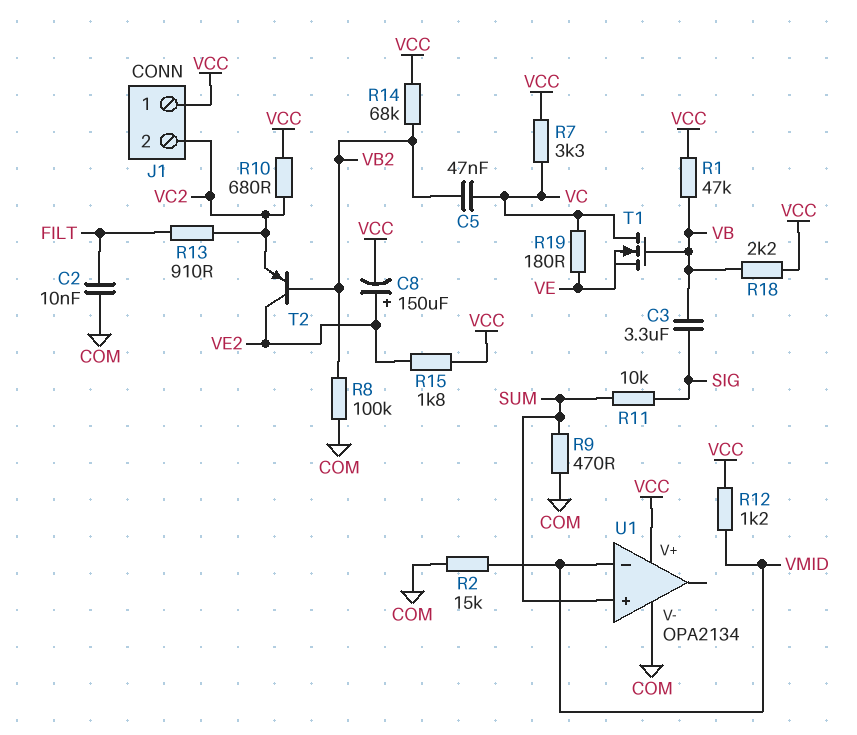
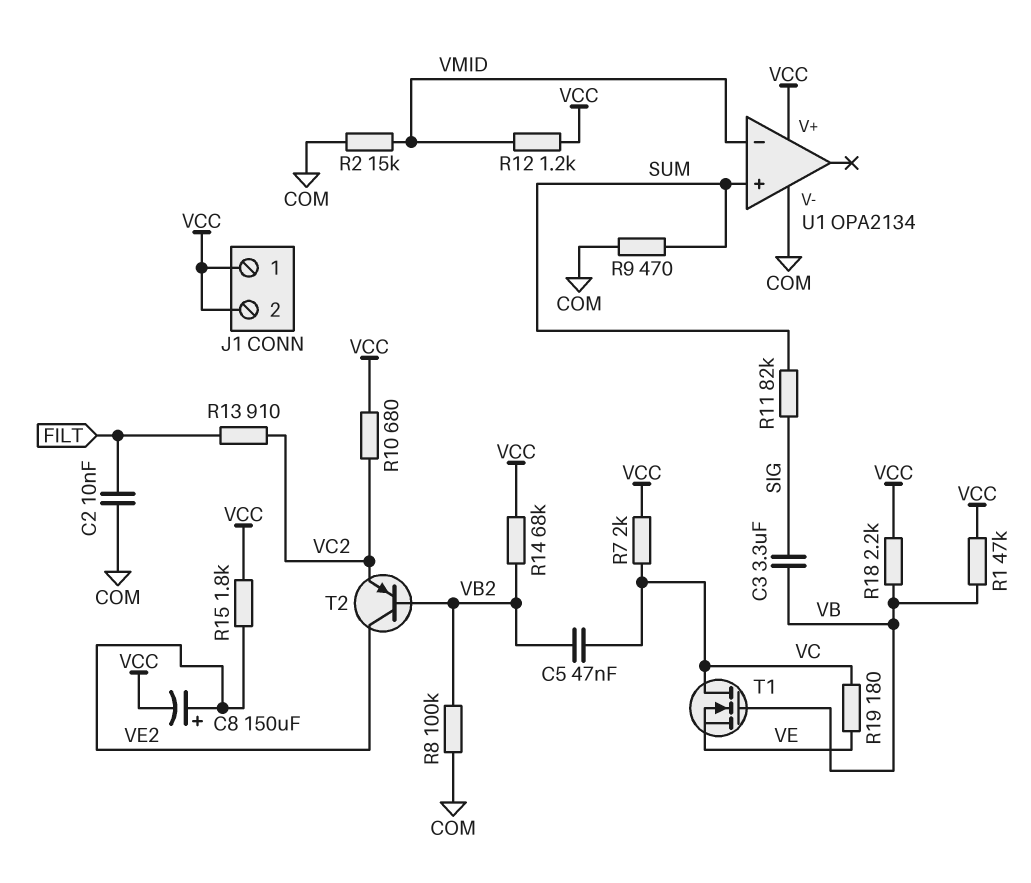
J1 pin 2: VC2 -> VCC
R7: 3.3k (VC, VCC) -> 2k (VC, VCC)
R11: 10k (SIG, SUM) -> 82k (SIG, SUM)

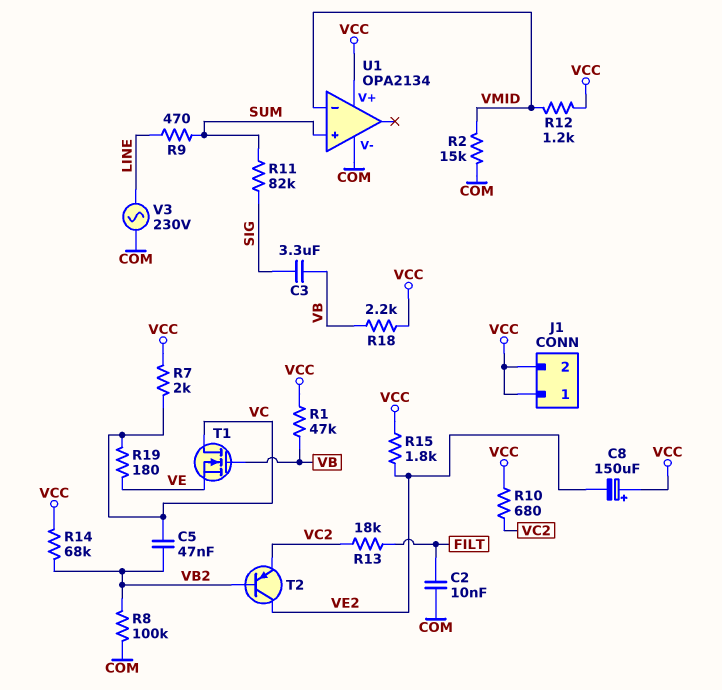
C8: 150uF (plus VE2, minus VCC) -> 150uF (plus VCC, minus VE2)
R9: 470 (COM, SUM) -> 470 (LINE, SUM)
R13: 910 (FILT, VC2) -> 18k (FILT, VC2)
V3: none -> AC 230V (COM, LINE)

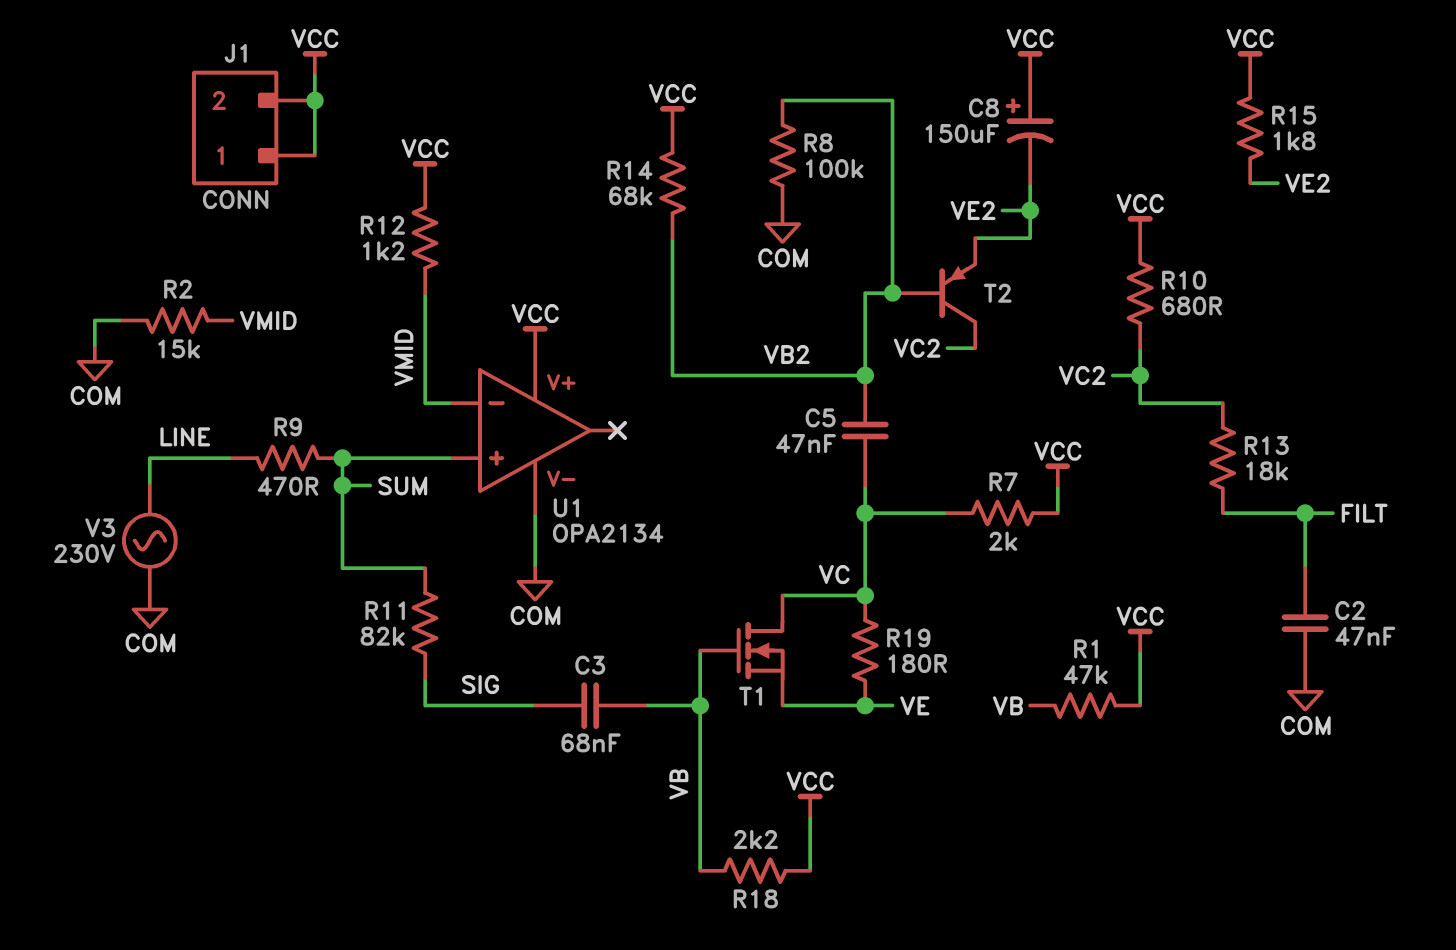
C2: 10nF (COM, FILT) -> 47nF (COM, FILT)
C3: 3.3uF (SIG, VB) -> 68nF (SIG, VB)
T2: PNP (B VB2, C VE2, E VC2) -> PNP (B VB2, C VC2, E VE2)

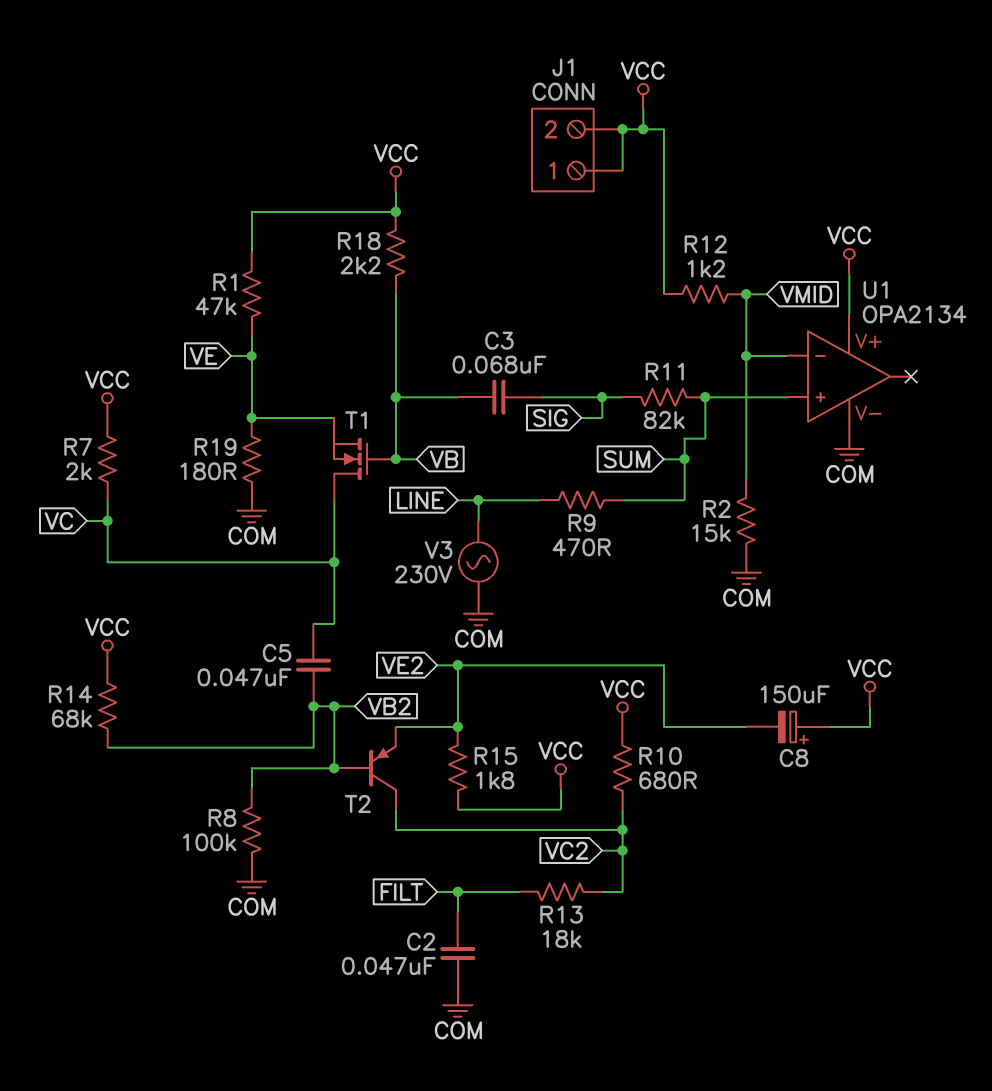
R1: 47k (VB, VCC) -> 47k (VCC, VE)
R19: 180 (VC, VE) -> 180 (COM, VE)

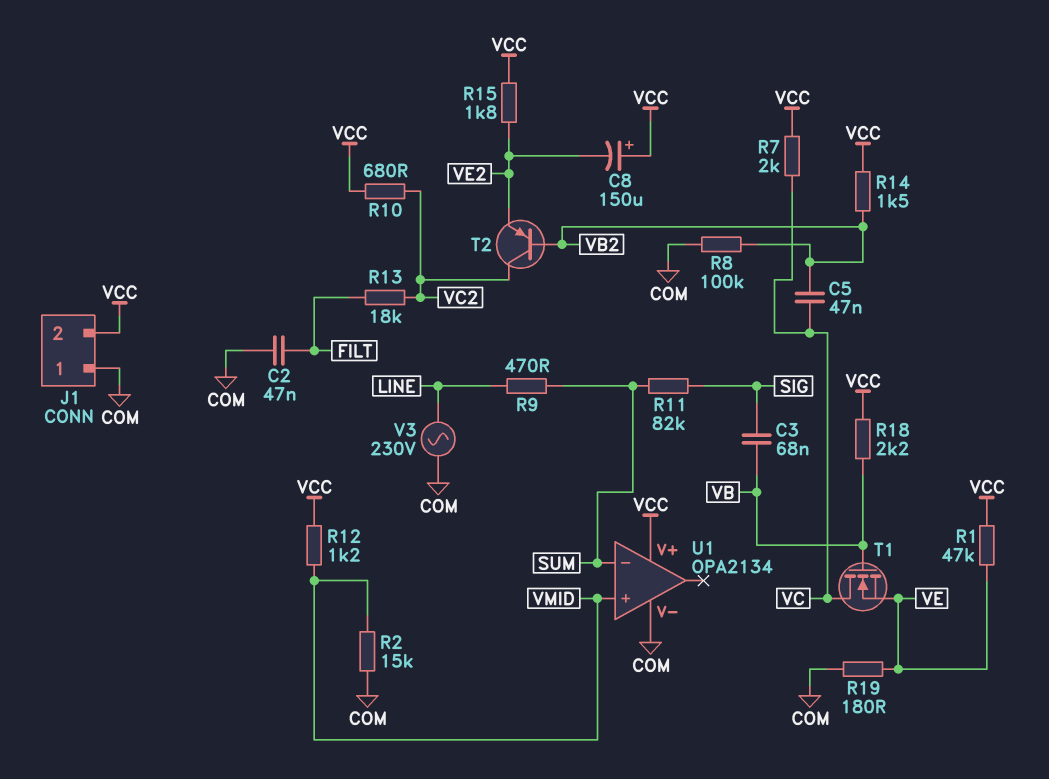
J1 pin 1: VCC -> COM
R14: 68k (VB2, VCC) -> 1.5k (VB2, VCC)
U1 pin in+: SUM -> VMID
U1 pin in-: VMID -> SUM

